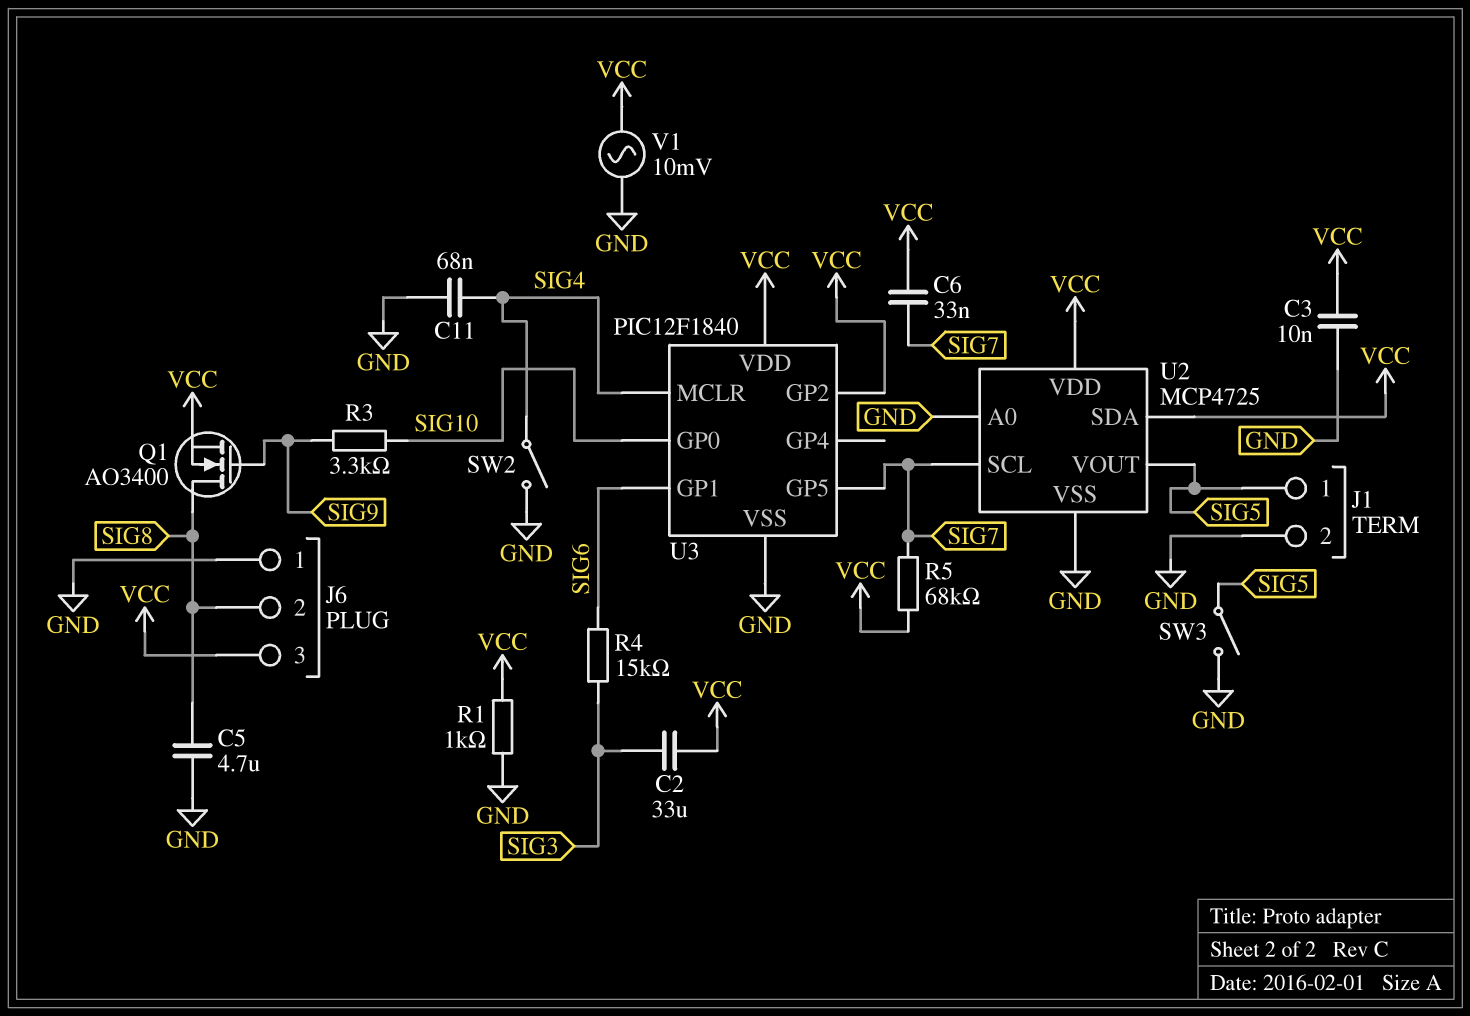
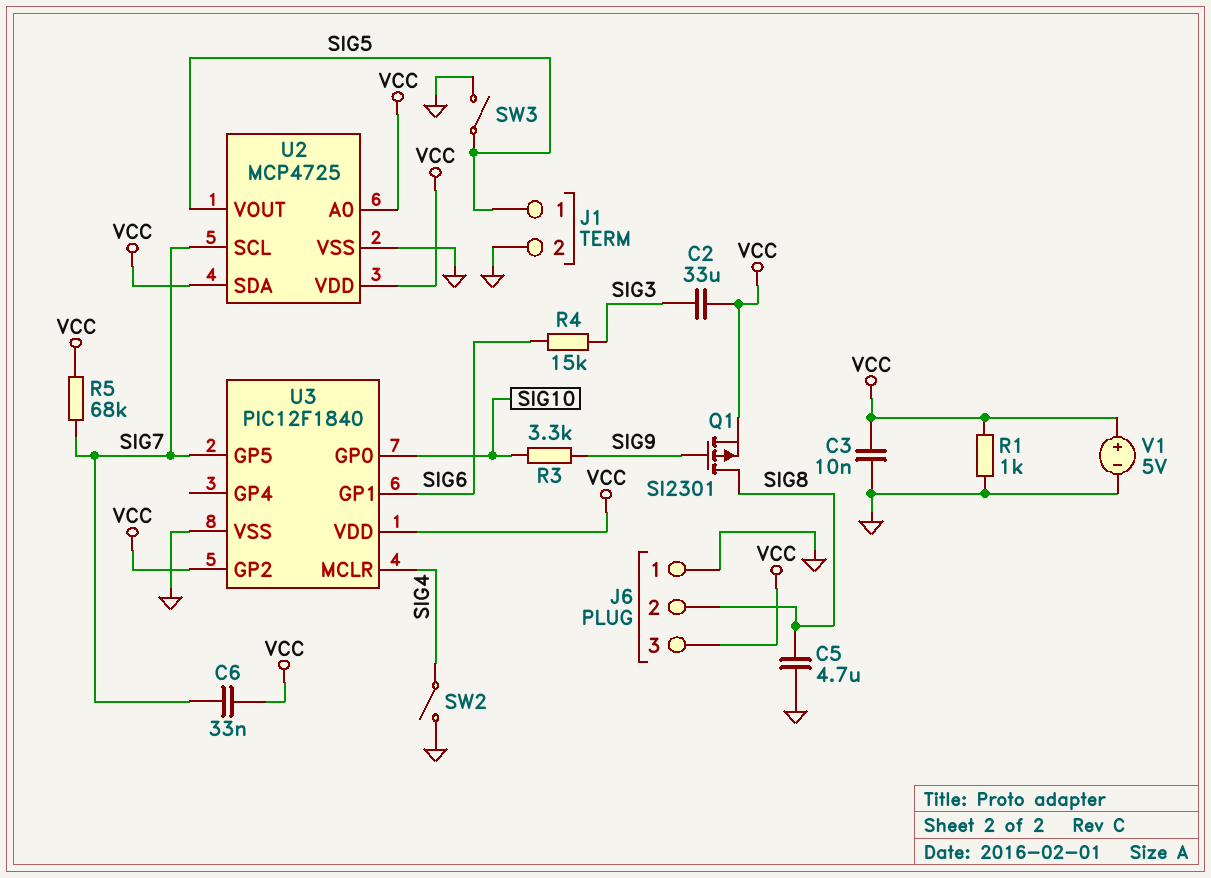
C11: 68nF (GND, SIG4) -> none
Q1: NMOS AO3400 (G SIG9, D SIG8, S VCC) -> PMOS SI2301 (G SIG9, D SIG8, S VCC)
U2 pin A0: GND -> VCC
V1: AC 10mV (GND, VCC) -> 5V (plus VCC, minus GND)

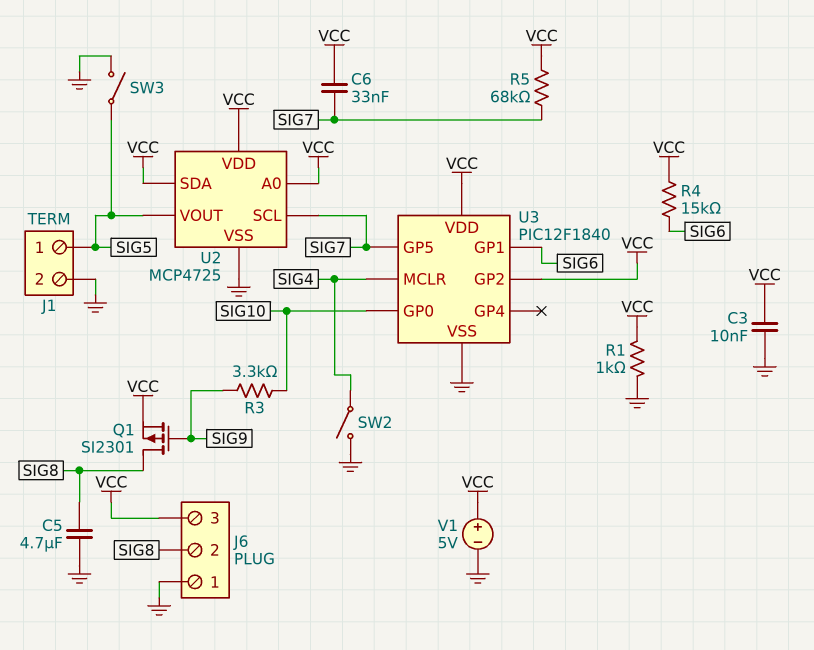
C2: 33uF (SIG3, VCC) -> none
R4: 15k (SIG3, SIG6) -> 15k (SIG6, VCC)

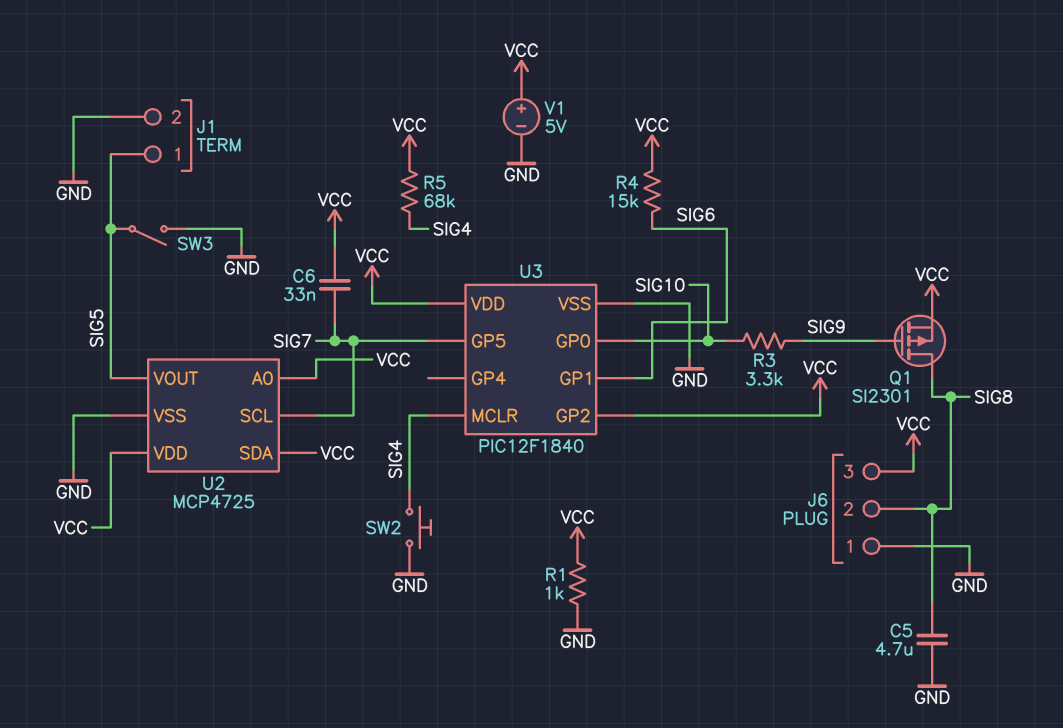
C3: 10nF (GND, VCC) -> none
R5: 68k (SIG7, VCC) -> 68k (SIG4, VCC)
SW2: switch (GND, SIG4) -> button (GND, SIG4)

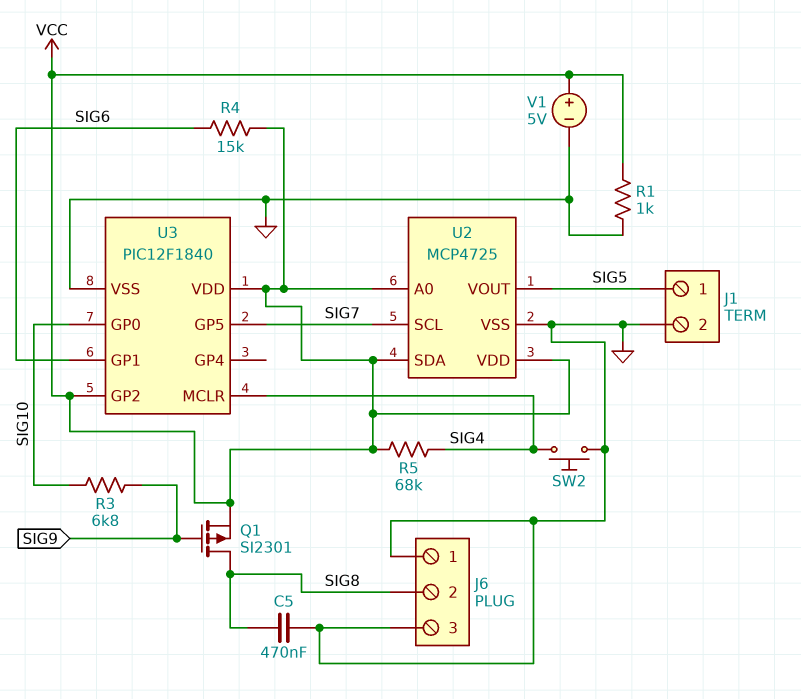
C5: 4.7uF (GND, SIG8) -> 470nF (GND, SIG8)
C6: 33nF (SIG7, VCC) -> none
J6 pin 3: VCC -> GND
R3: 3.3k (SIG9, SIG10) -> 6.8k (SIG9, SIG10)
SW3: switch (GND, SIG5) -> none

